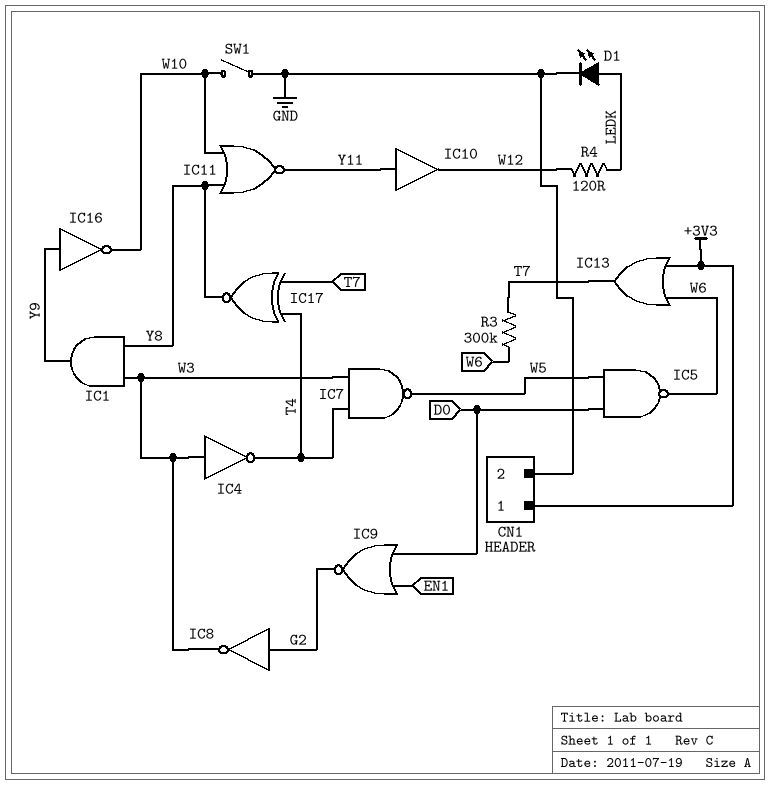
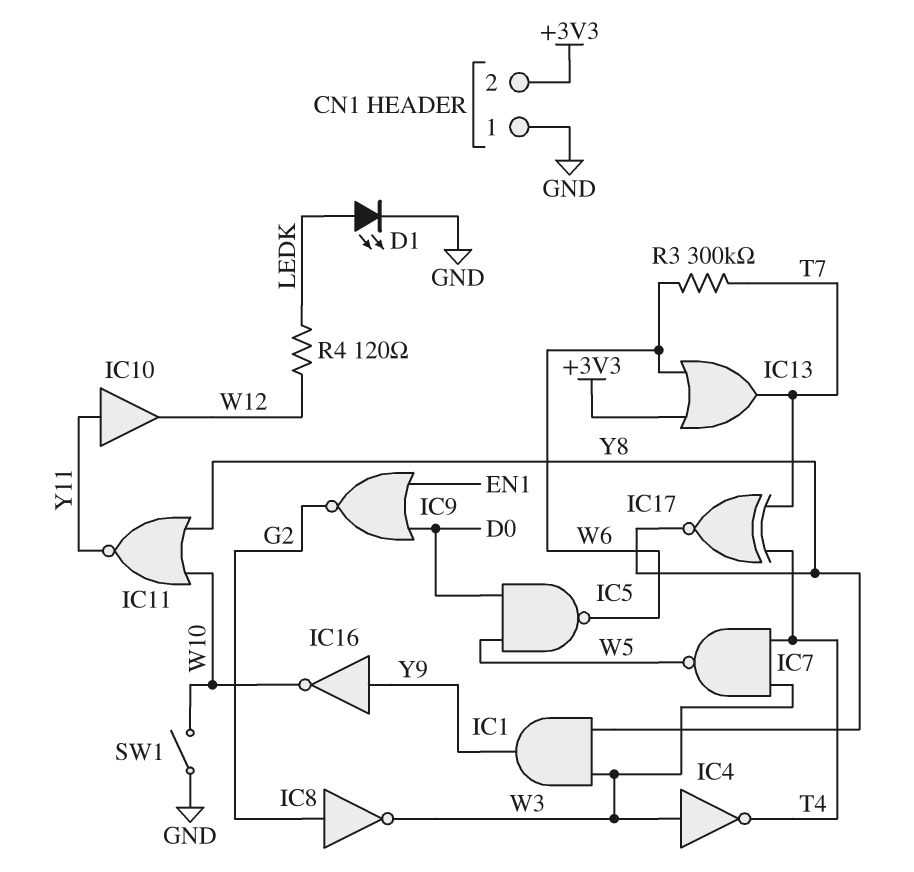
CN1 pin 1: +3V3 -> GND
CN1 pin 2: GND -> +3V3

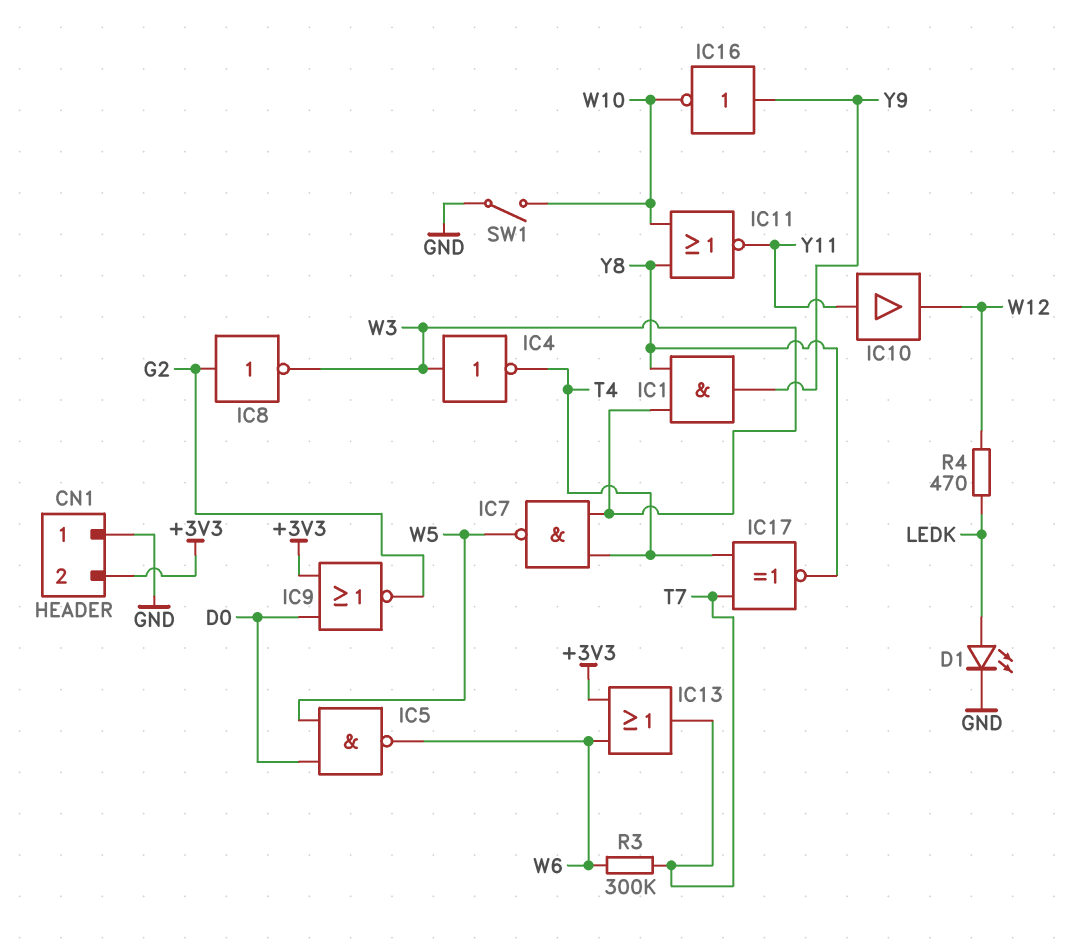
IC9: NOR (in D0, in EN1, out G2) -> NOR (in +3V3, in D0, out G2)
R4: 120 (LEDK, W12) -> 470 (LEDK, W12)

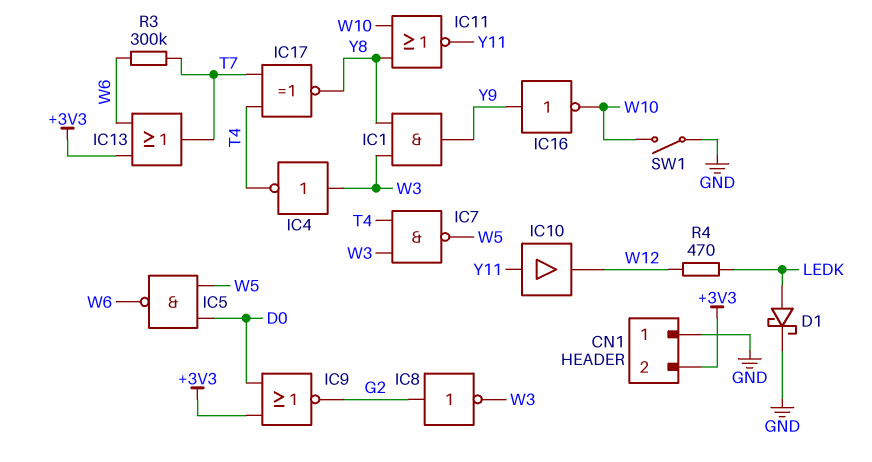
D1: LED (A LEDK, K GND) -> schottky (A LEDK, K GND)

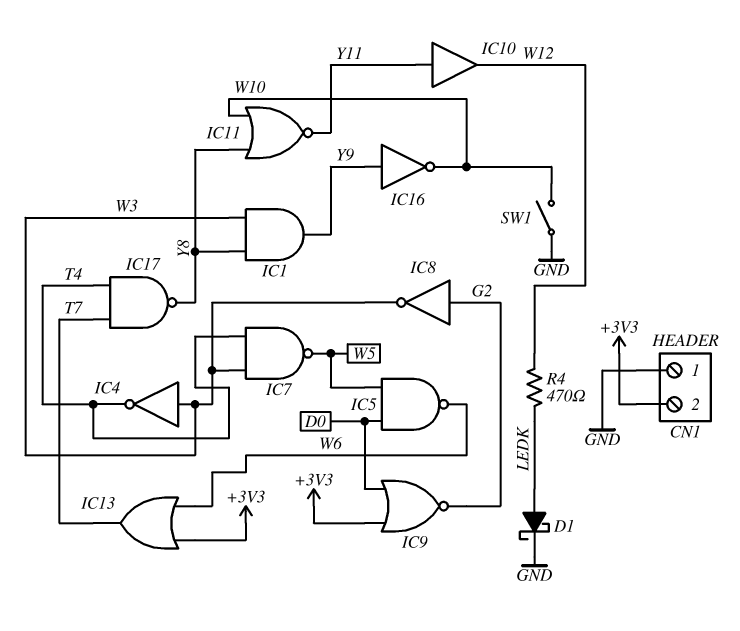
IC17: XNOR (in T4, in T7, out Y8) -> NAND (in T4, in T7, out Y8)
R3: 300k (T7, W6) -> none

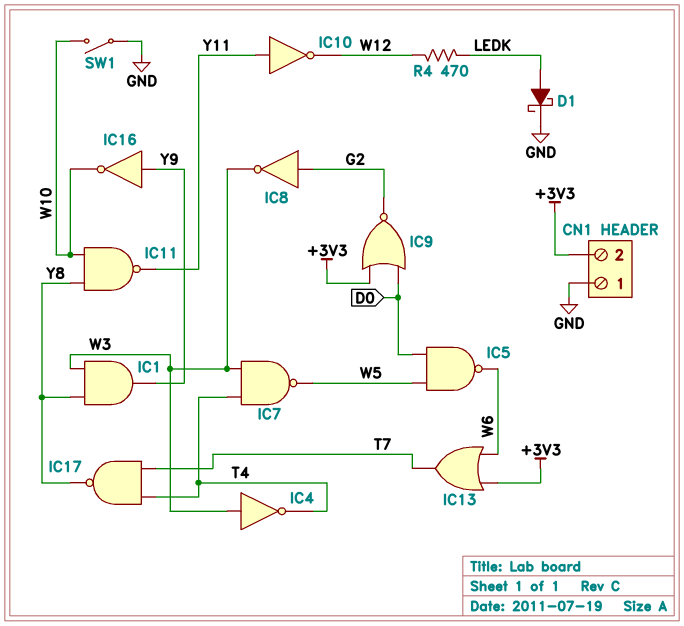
IC10: buffer (in Y11, out W12) -> NOT (in Y11, out W12)
IC11: NOR (in W10, in Y8, out Y11) -> NAND (in W10, in Y8, out Y11)

